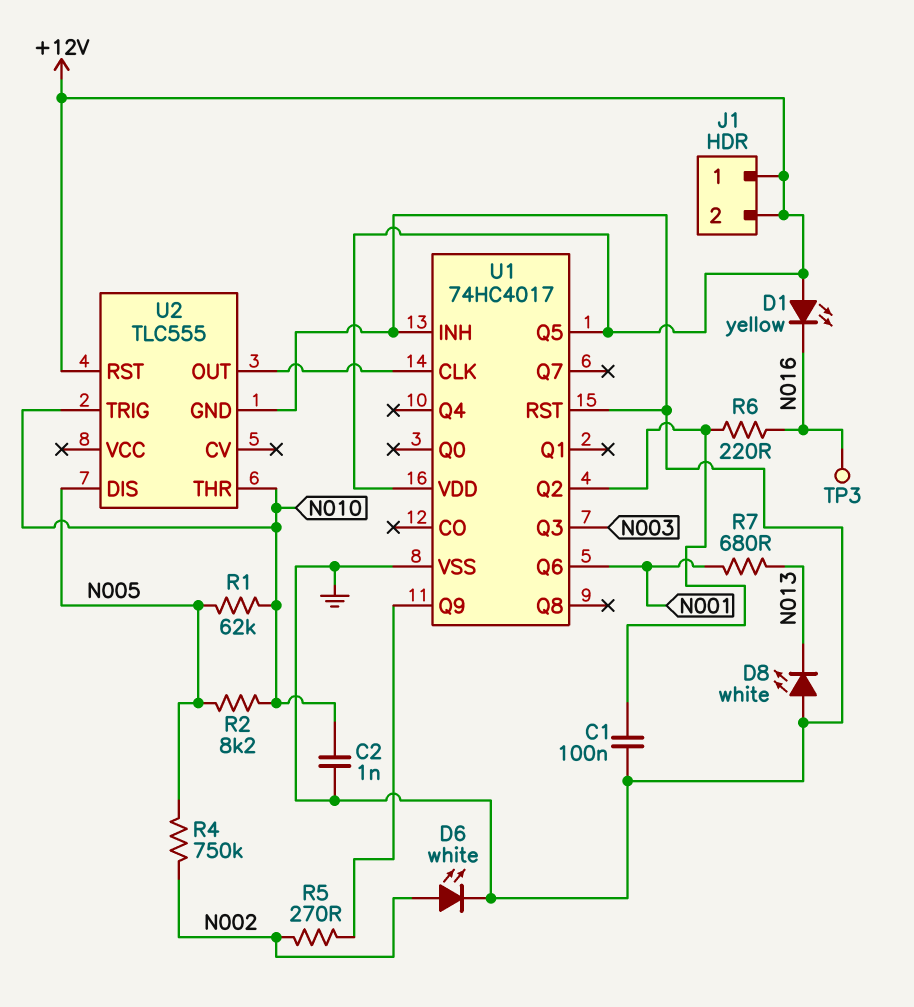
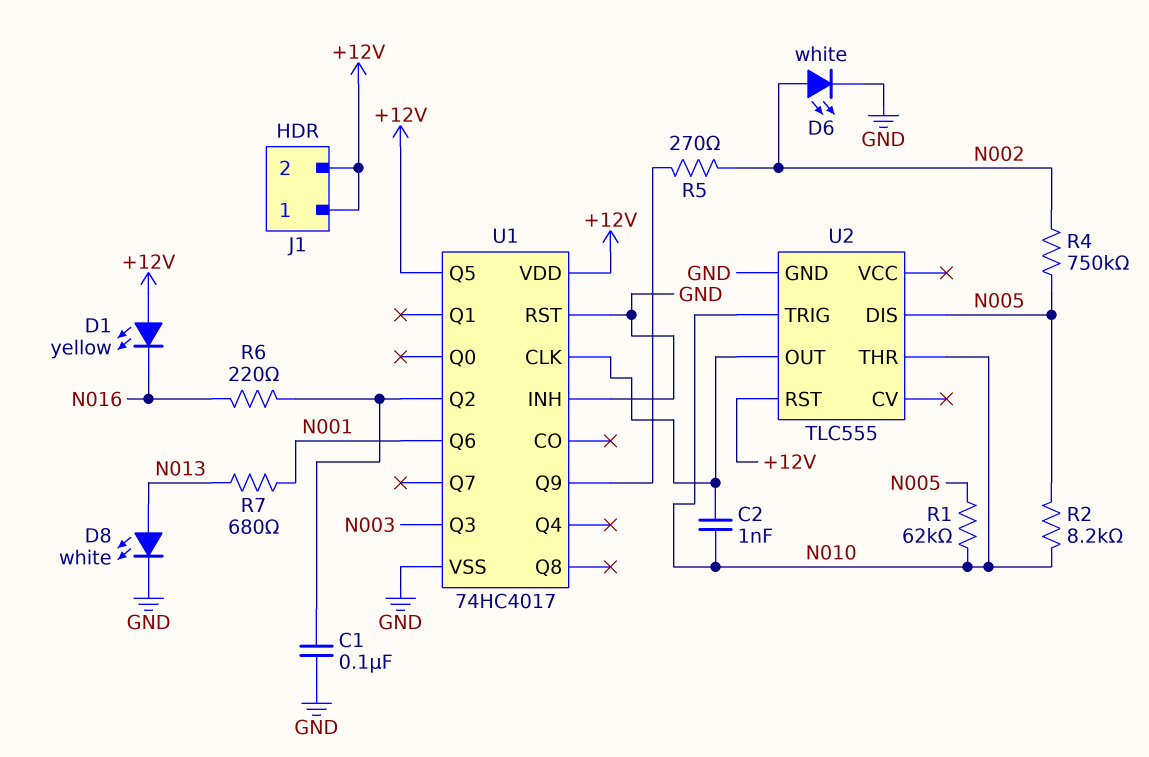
C2: 1nF (GND, N010) -> 1nF (N010, U1/CLK)
D8: LED white (A GND, K N013) -> LED white (A N013, K GND)
TP3: test point (N016) -> none

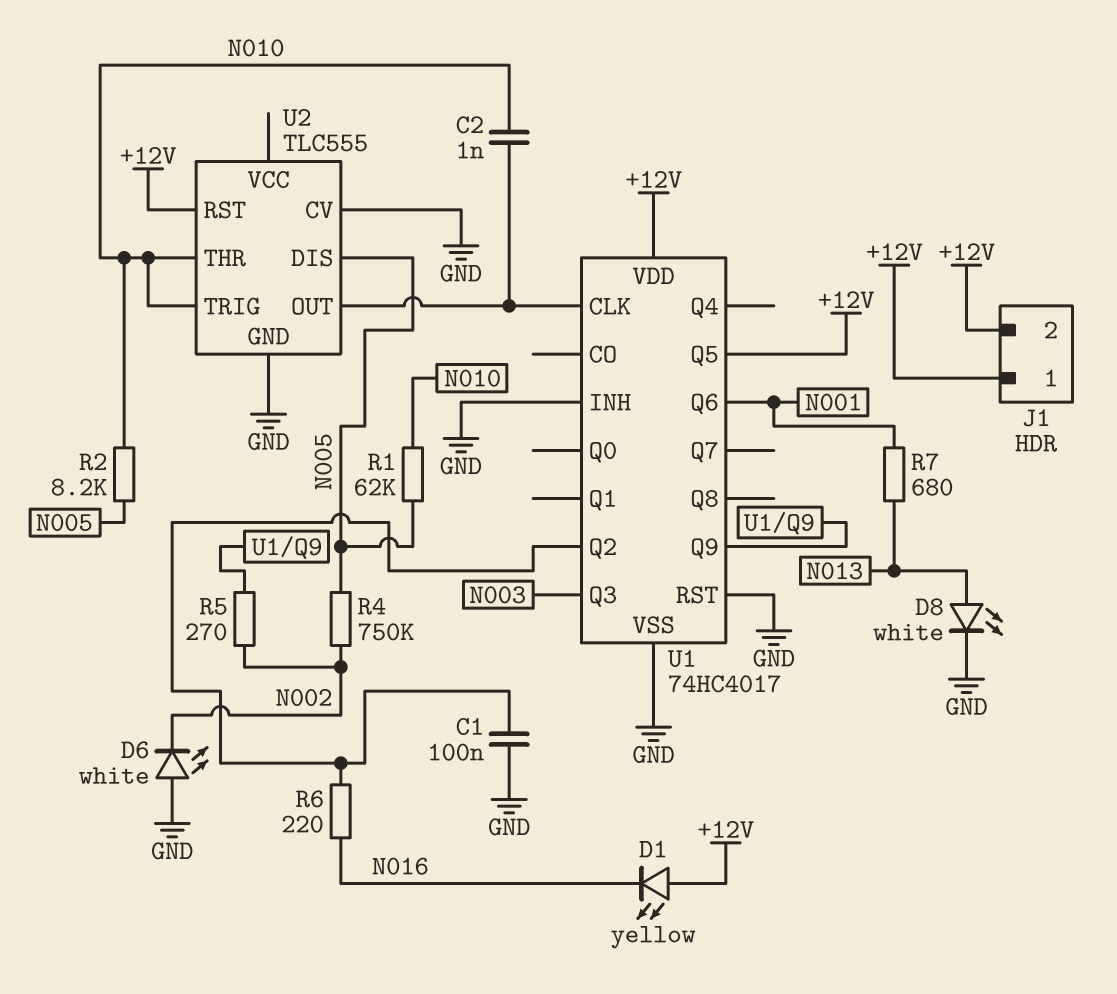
D6: LED white (A N002, K GND) -> LED white (A GND, K N002)
U2 pin CV: none -> GND

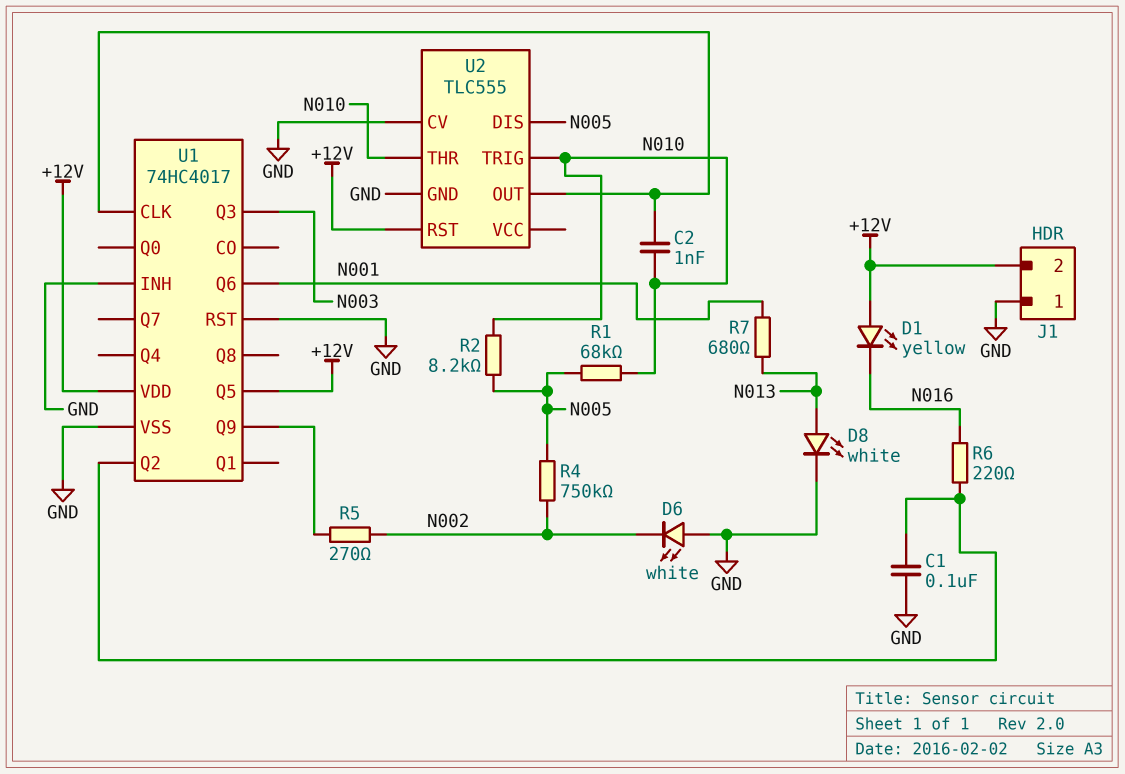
J1 pin 1: +12V -> GND
R1: 62k (N005, N010) -> 68k (N005, N010)

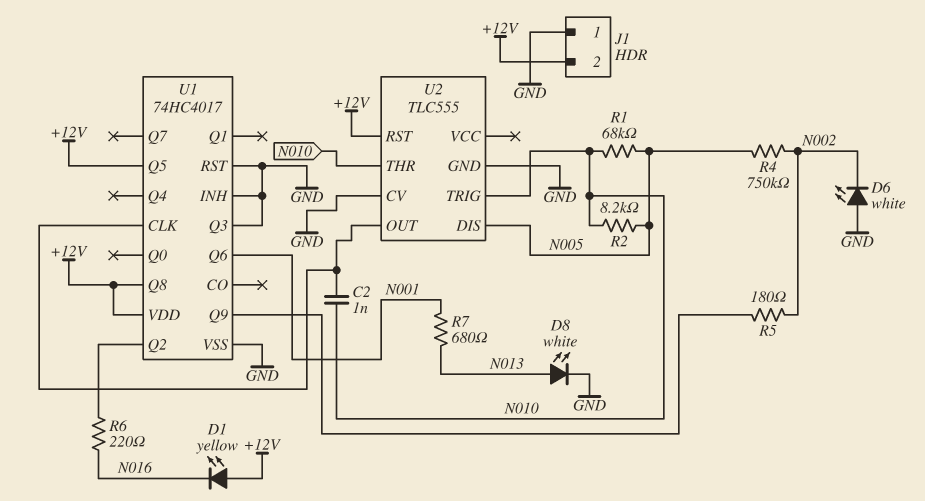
C1: 100nF (GND, U1/Q2) -> none
R5: 270 (N002, U1/Q9) -> 180 (N002, U1/Q9)
U1 pin Q3: N003 -> GND
U1 pin Q8: none -> +12V

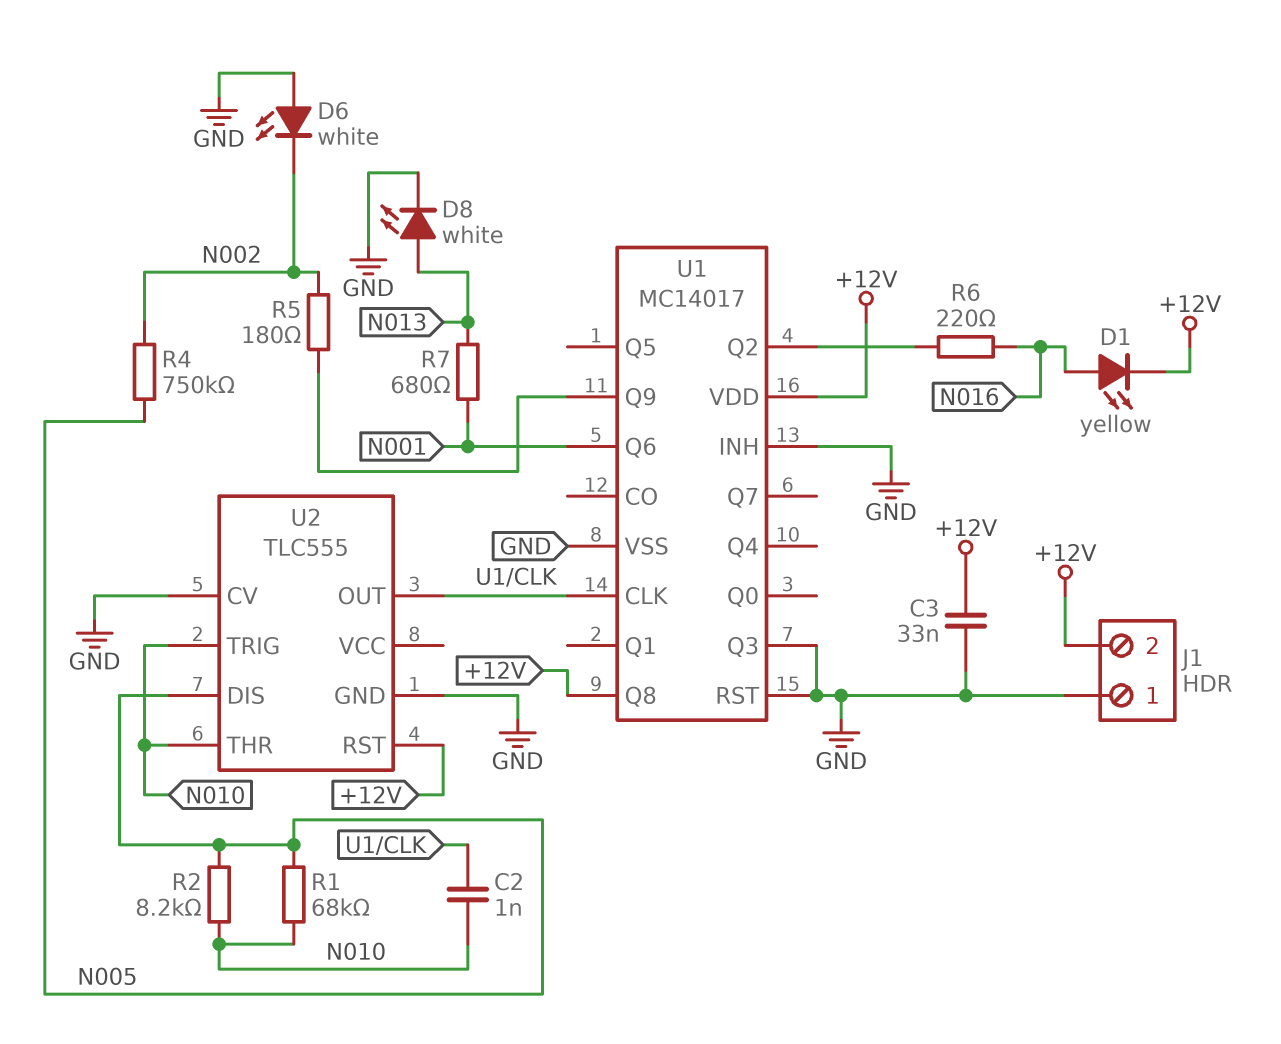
C3: none -> 33nF (+12V, GND)
D1: LED yellow (A +12V, K N016) -> LED yellow (A N016, K +12V)
U1: 74HC4017 -> MC14017
U1 pin Q5: +12V -> none

